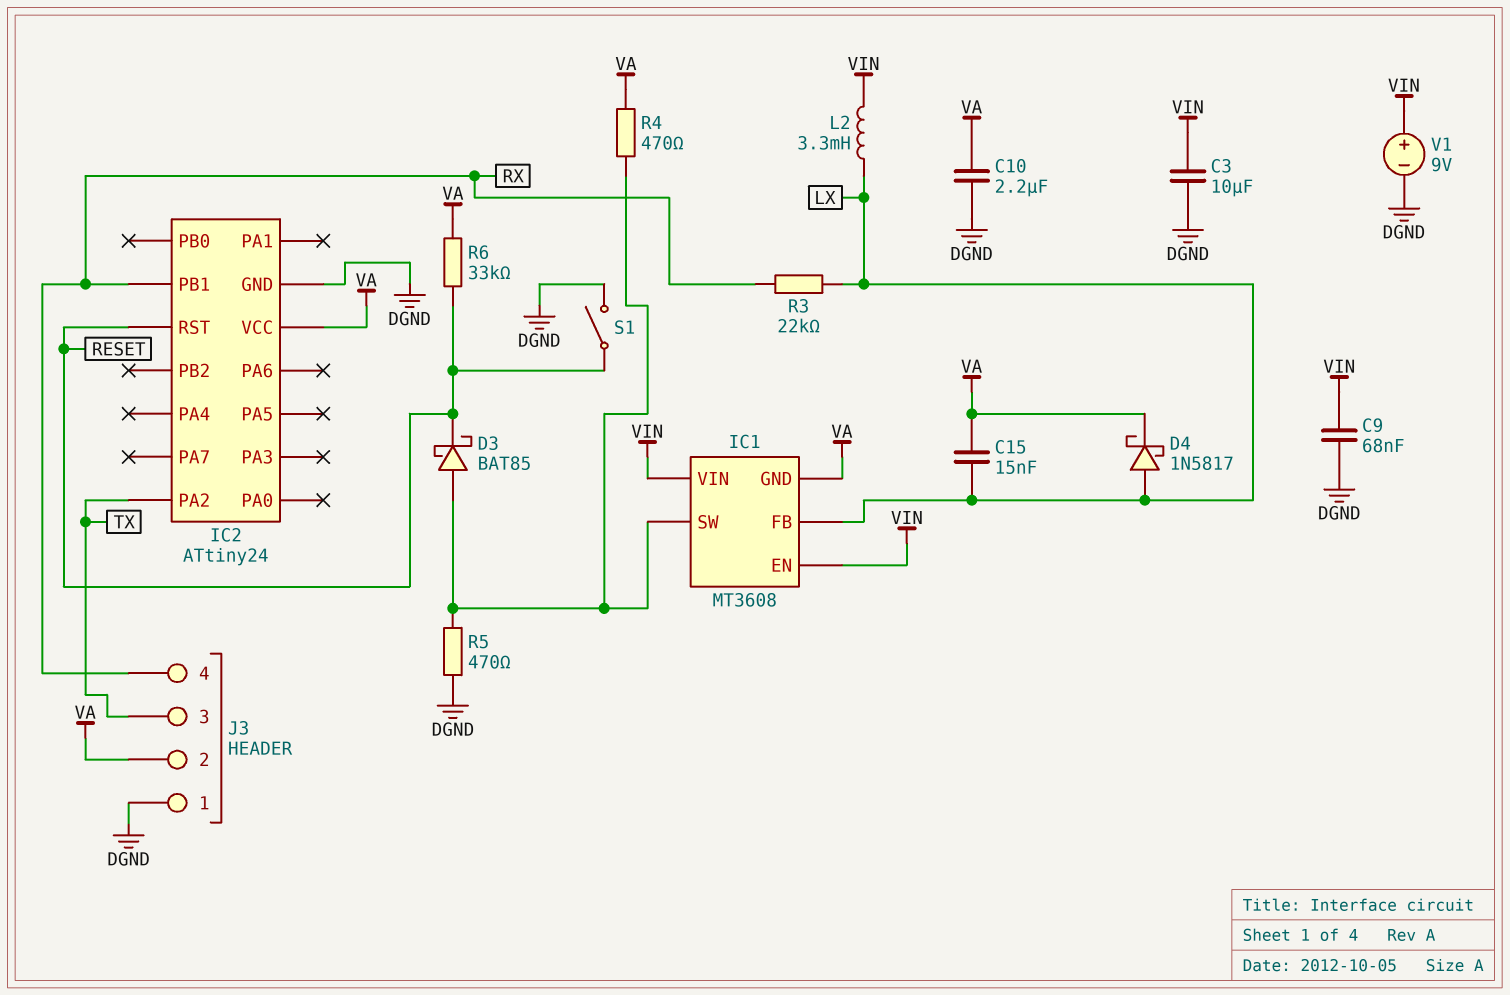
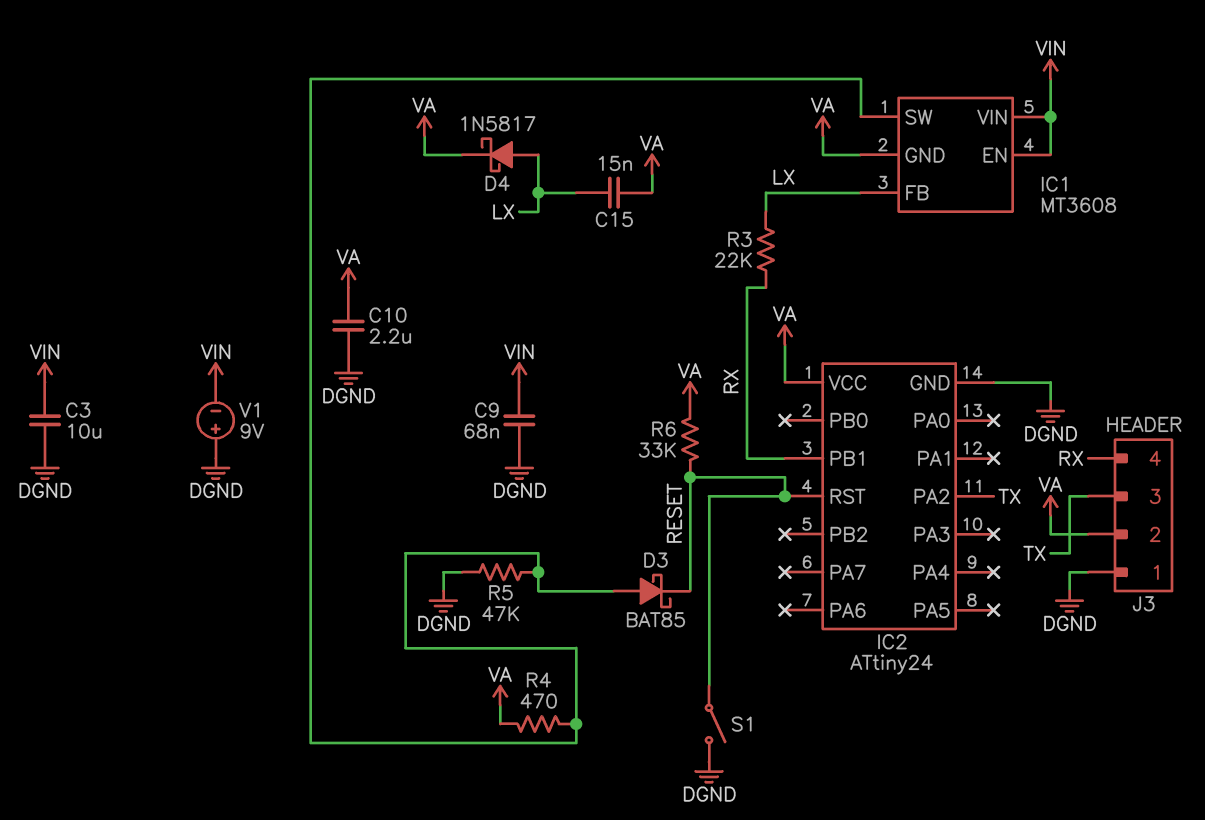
L2: 3.3mH (LX, VIN) -> none
R5: 470 (DGND, IC1/SW) -> 47k (DGND, IC1/SW)
V1: 9V (plus VIN, minus DGND) -> 9V (plus DGND, minus VIN)

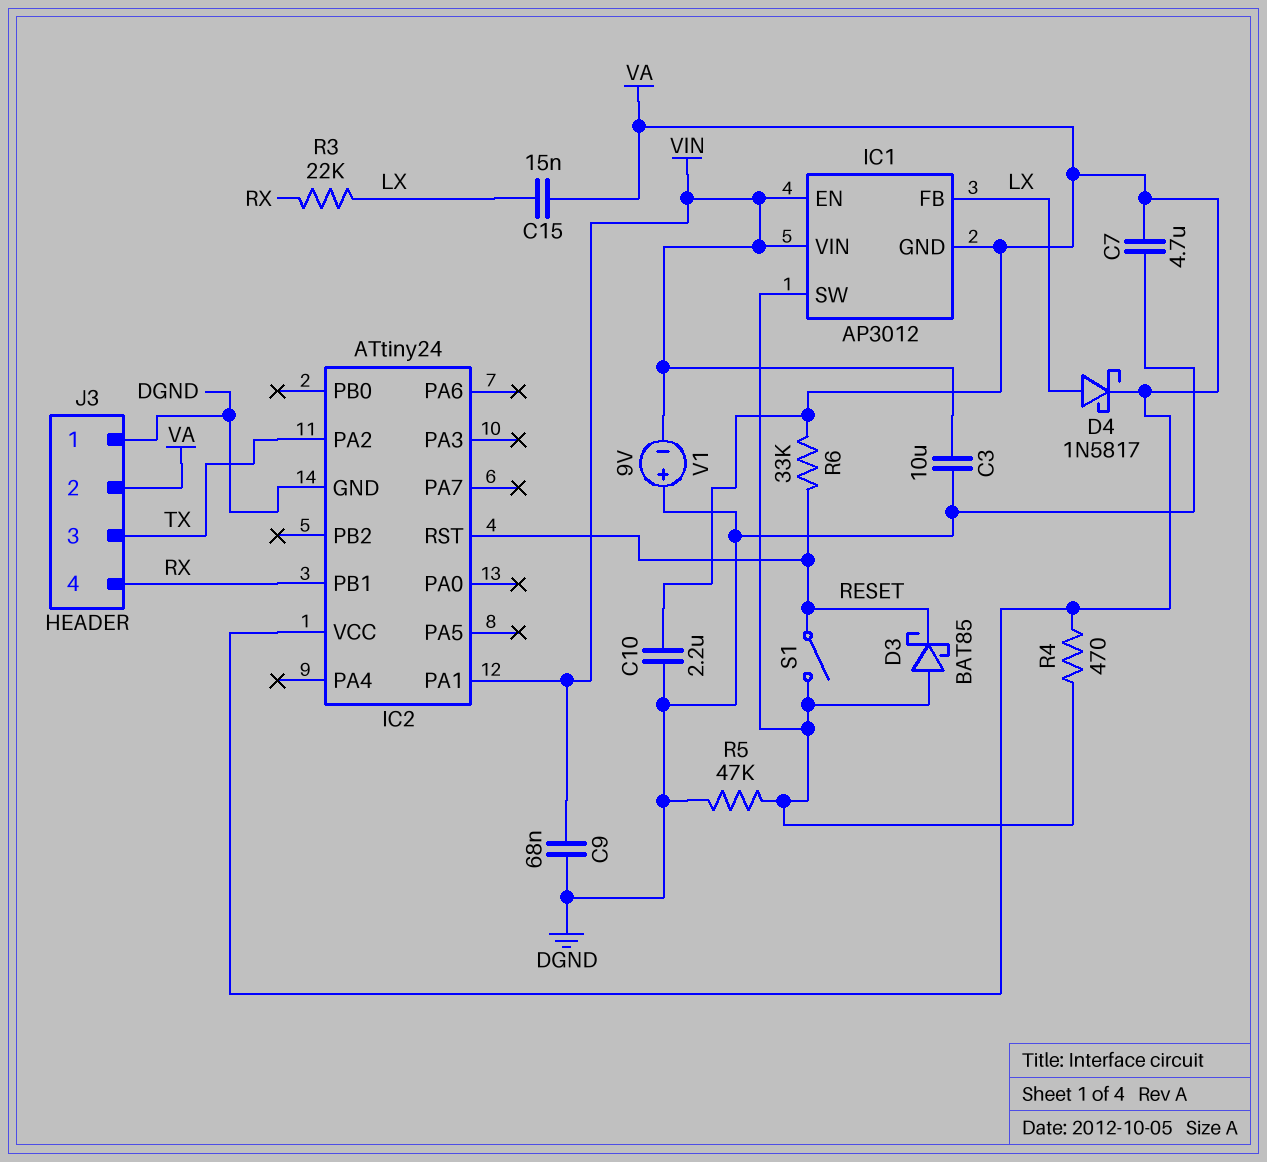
C7: none -> 4.7uF (DGND, VA)
IC1: MT3608 -> AP3012
IC2 pin PA1: none -> VIN
S1: switch (DGND, RESET) -> switch (IC1/SW, RESET)

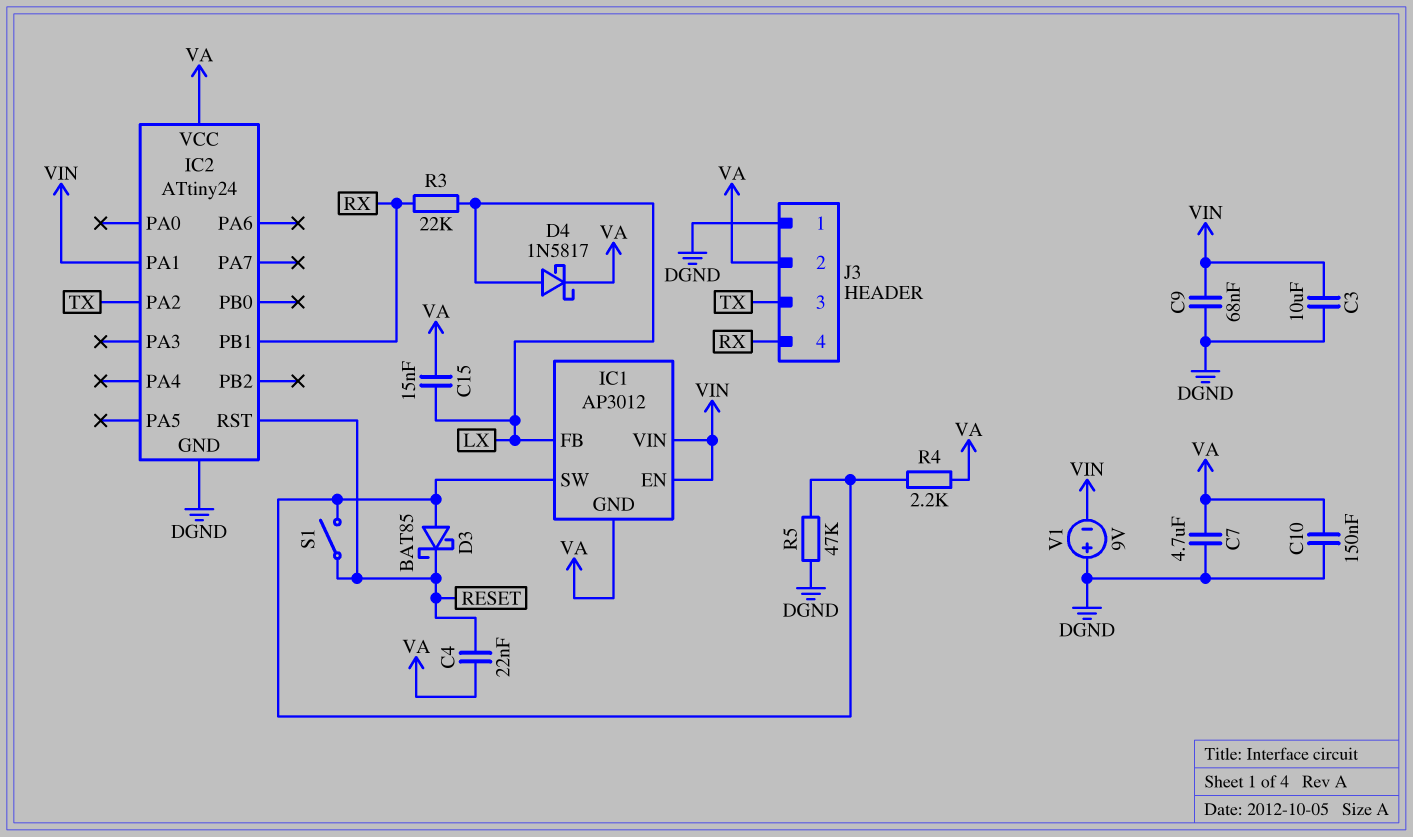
C4: none -> 22nF (RESET, VA)
C10: 2.2uF (DGND, VA) -> 150nF (DGND, VA)
R4: 470 (IC1/SW, VA) -> 2.2k (IC1/SW, VA)
R6: 33k (RESET, VA) -> none

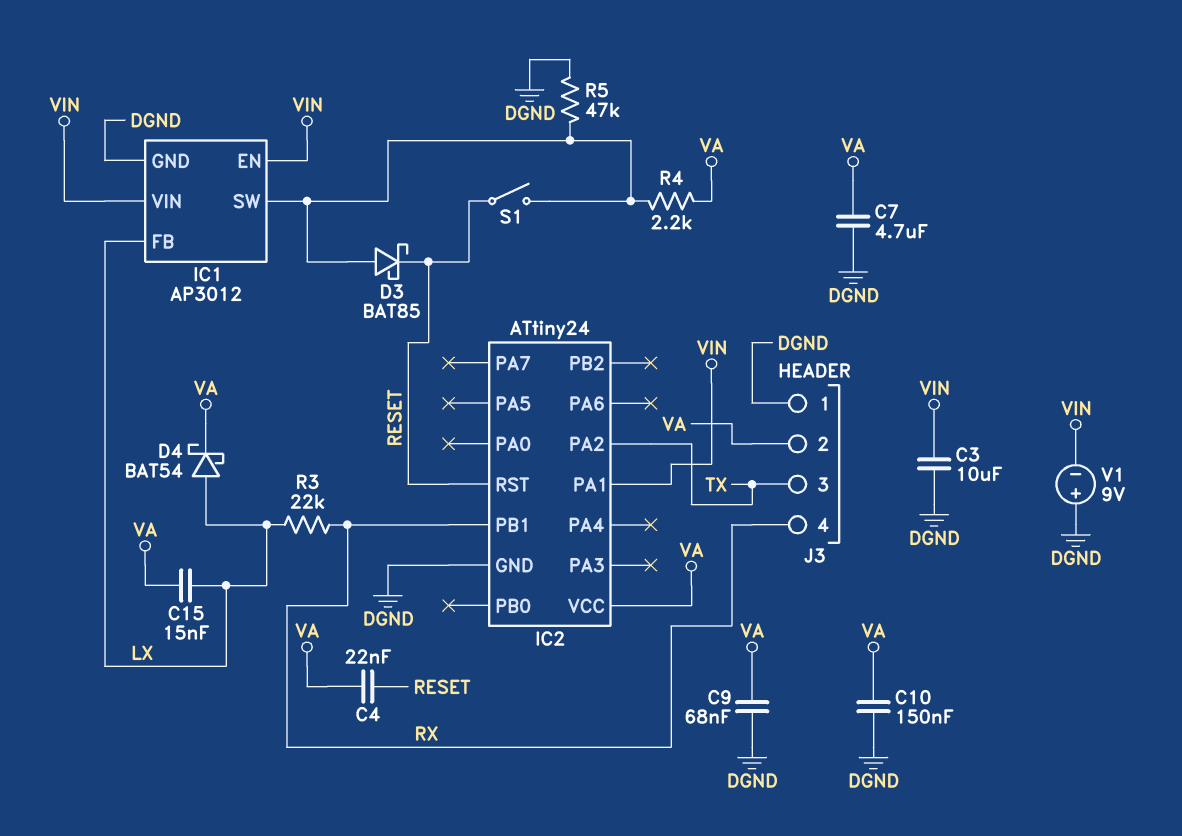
C9: 68nF (DGND, VIN) -> 68nF (DGND, VA)
D4: schottky 1N5817 (A LX, K VA) -> schottky BAT54 (A LX, K VA)
IC1 pin GND: VA -> DGND

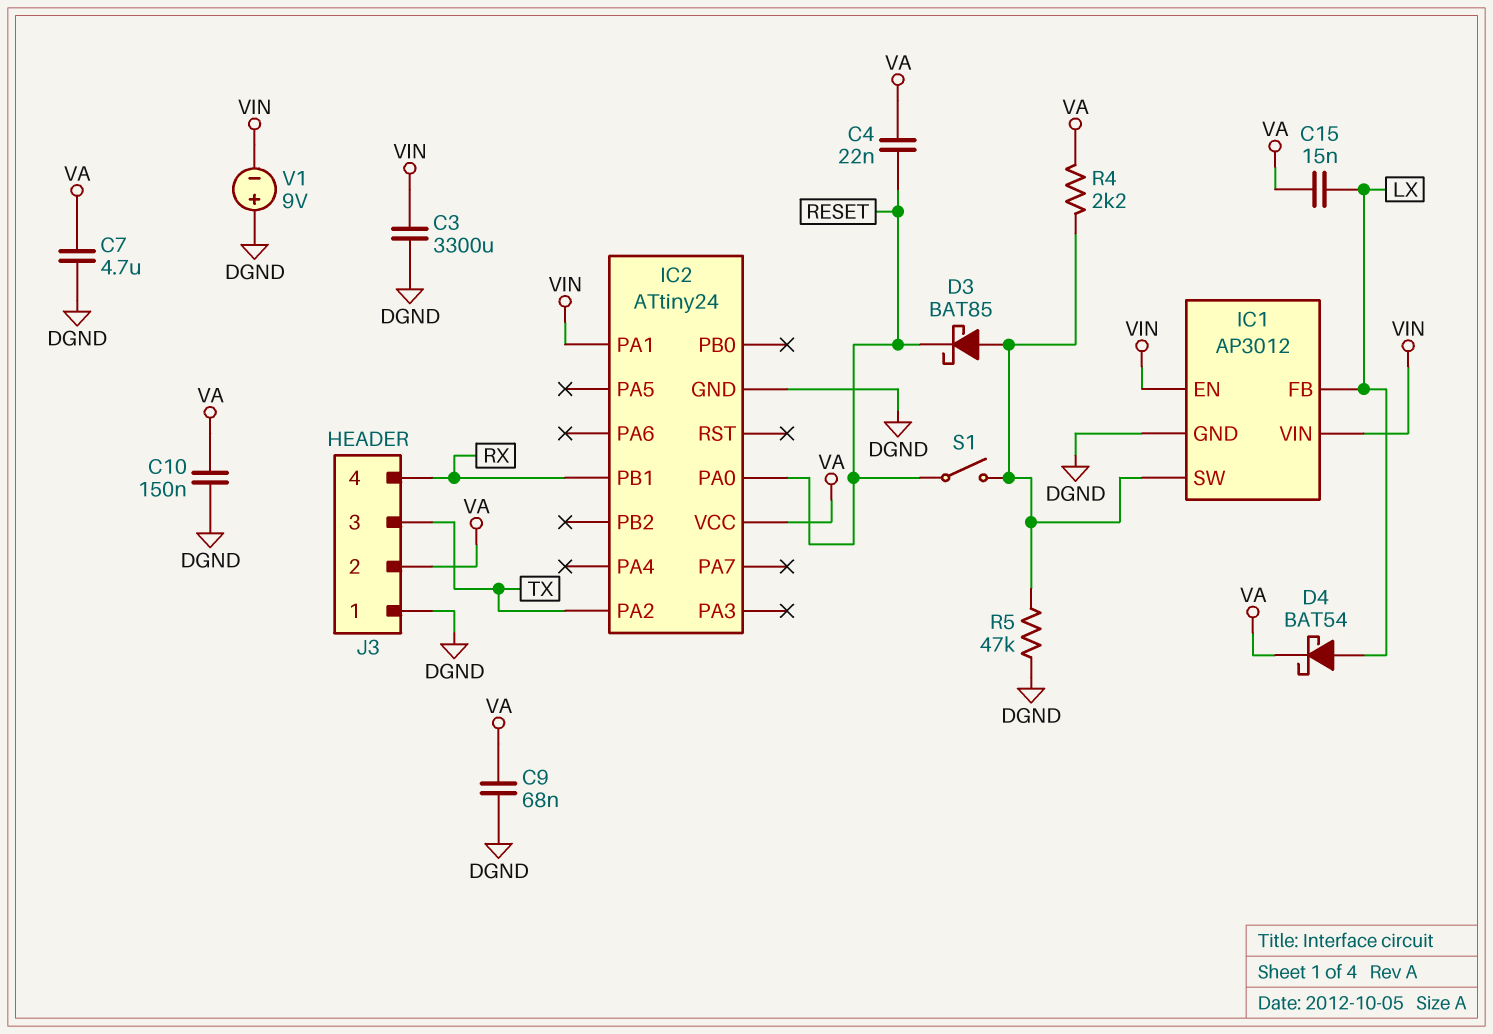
C3: 10uF (DGND, VIN) -> 3300uF (DGND, VIN)
IC2 pin PA0: none -> RESET
IC2 pin RST: RESET -> none
R3: 22k (LX, RX) -> none

